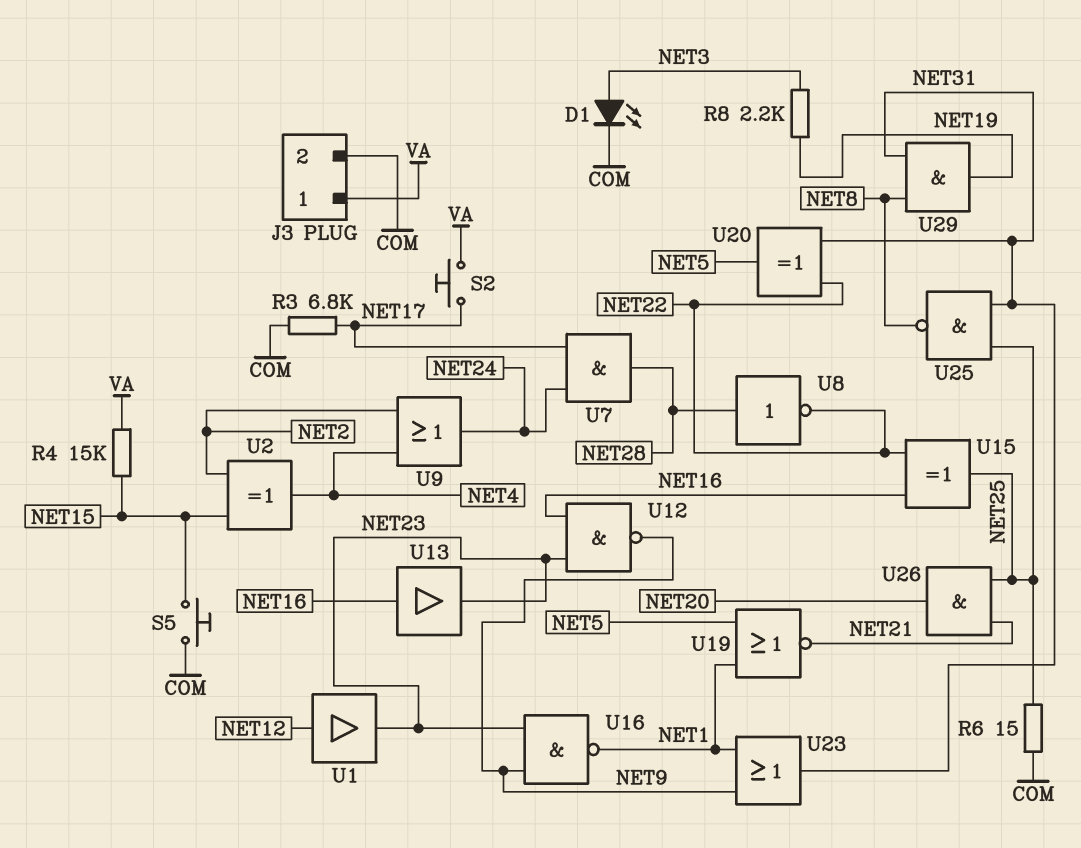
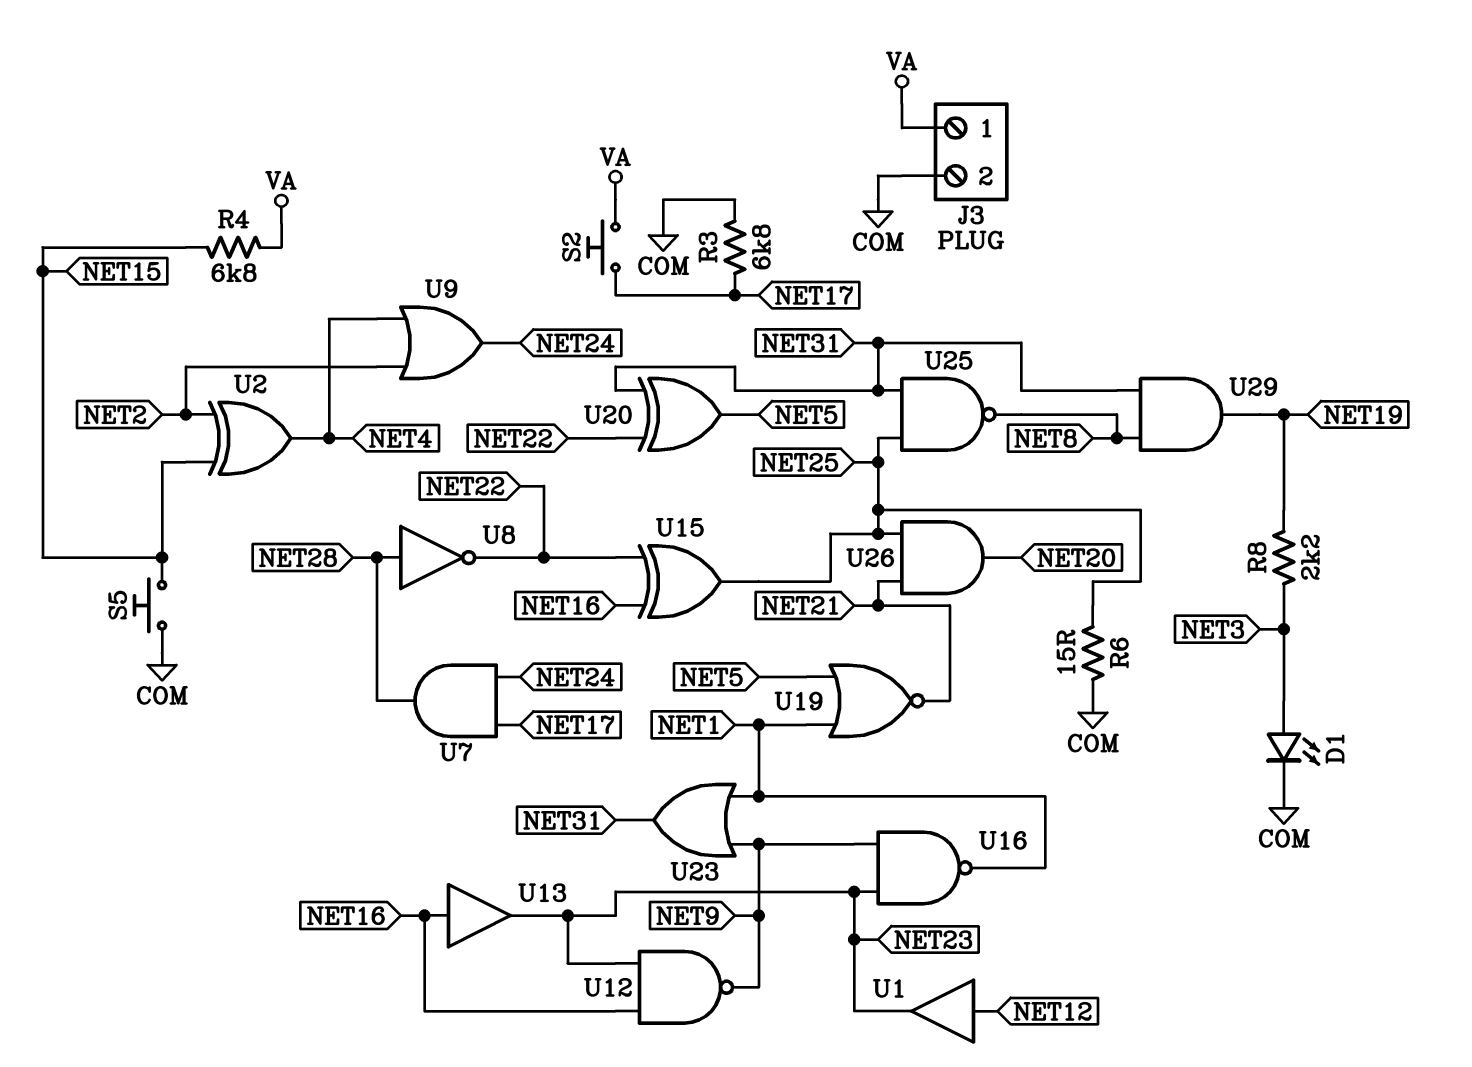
R4: 15k (NET15, VA) -> 6.8k (NET15, VA)

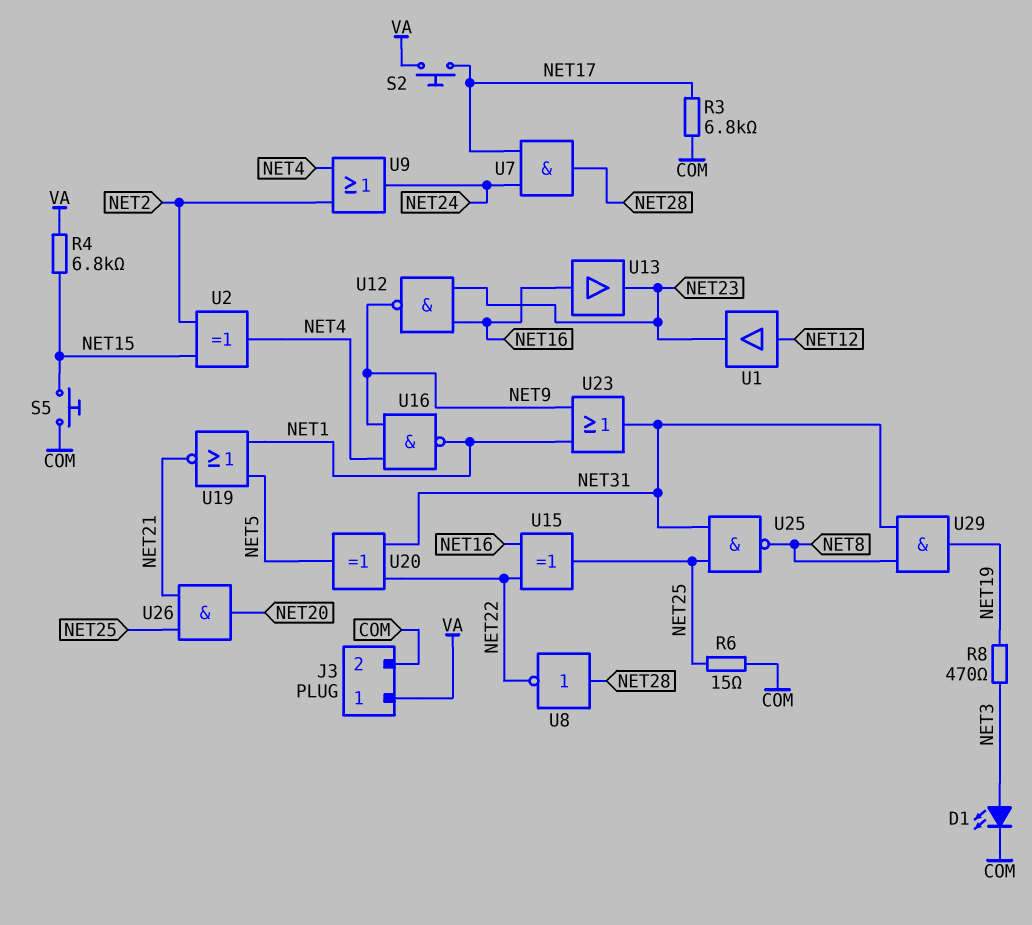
R8: 2.2k (NET3, NET19) -> 470 (NET3, NET19)
U16: NAND (in NET9, in NET23, out NET1) -> NAND (in NET4, in NET9, out NET1)

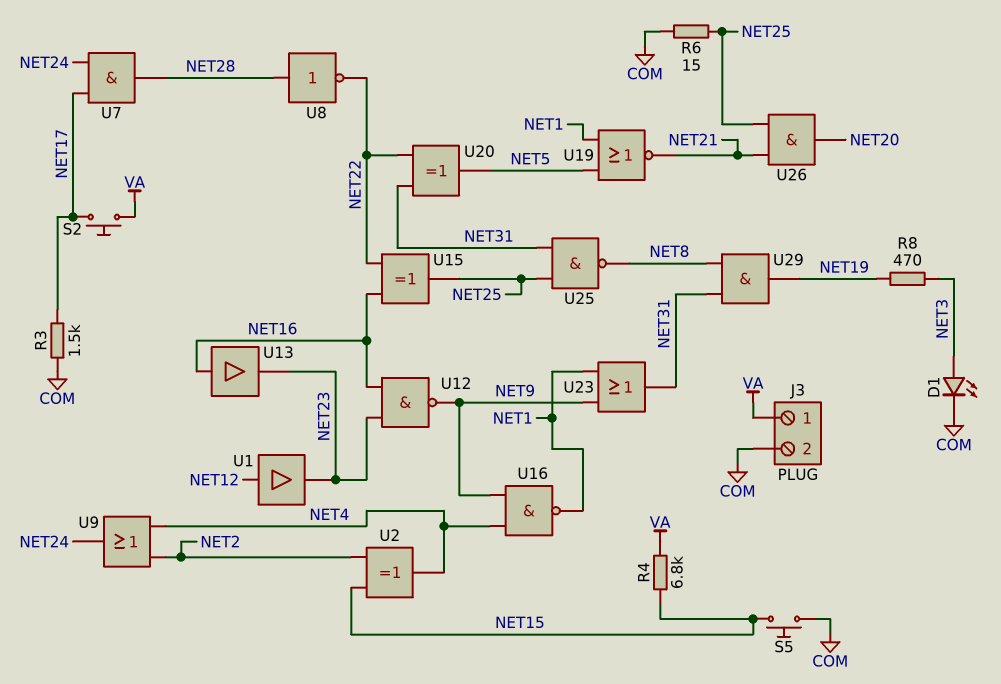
R3: 6.8k (COM, NET17) -> 1.5k (COM, NET17)

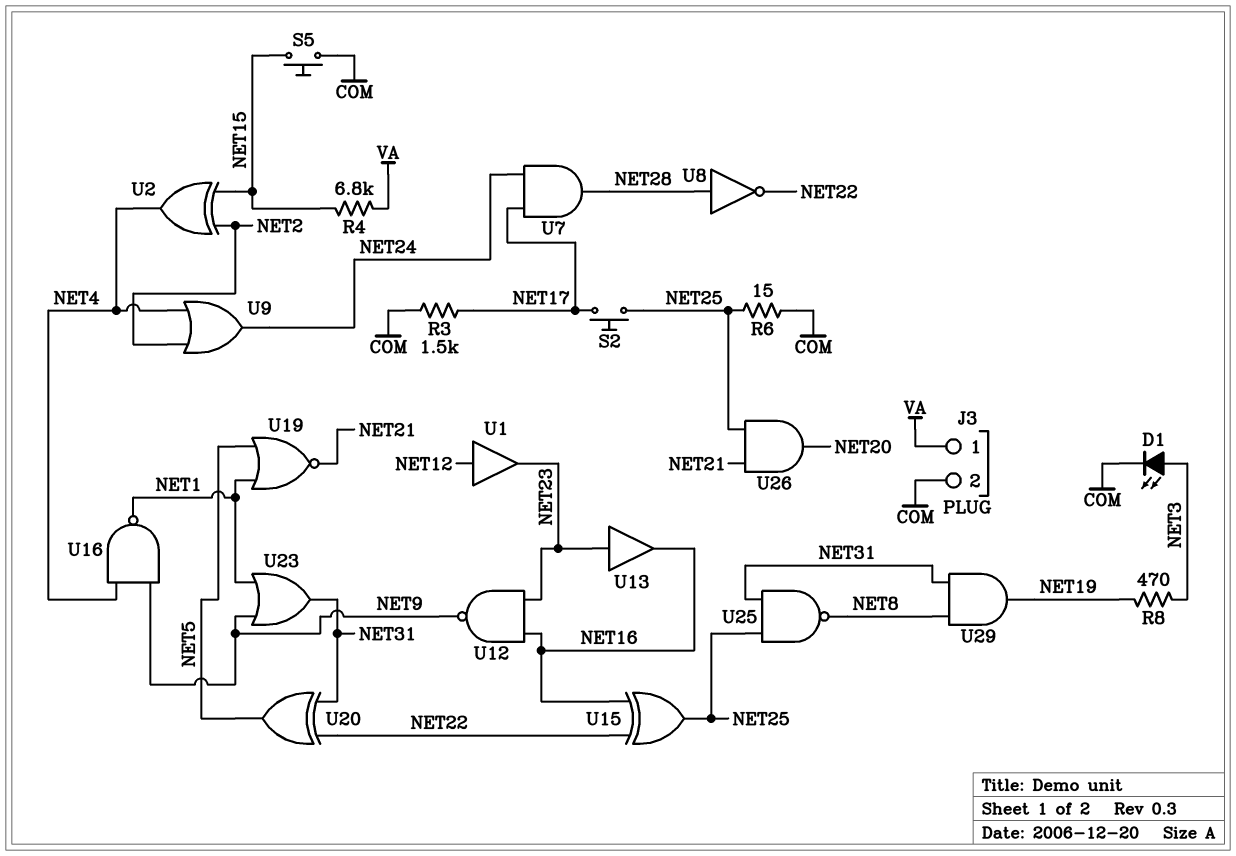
S2: button (NET17, VA) -> button (NET17, NET25)
U13: buffer (in NET16, out NET23) -> buffer (in NET23, out NET16)

